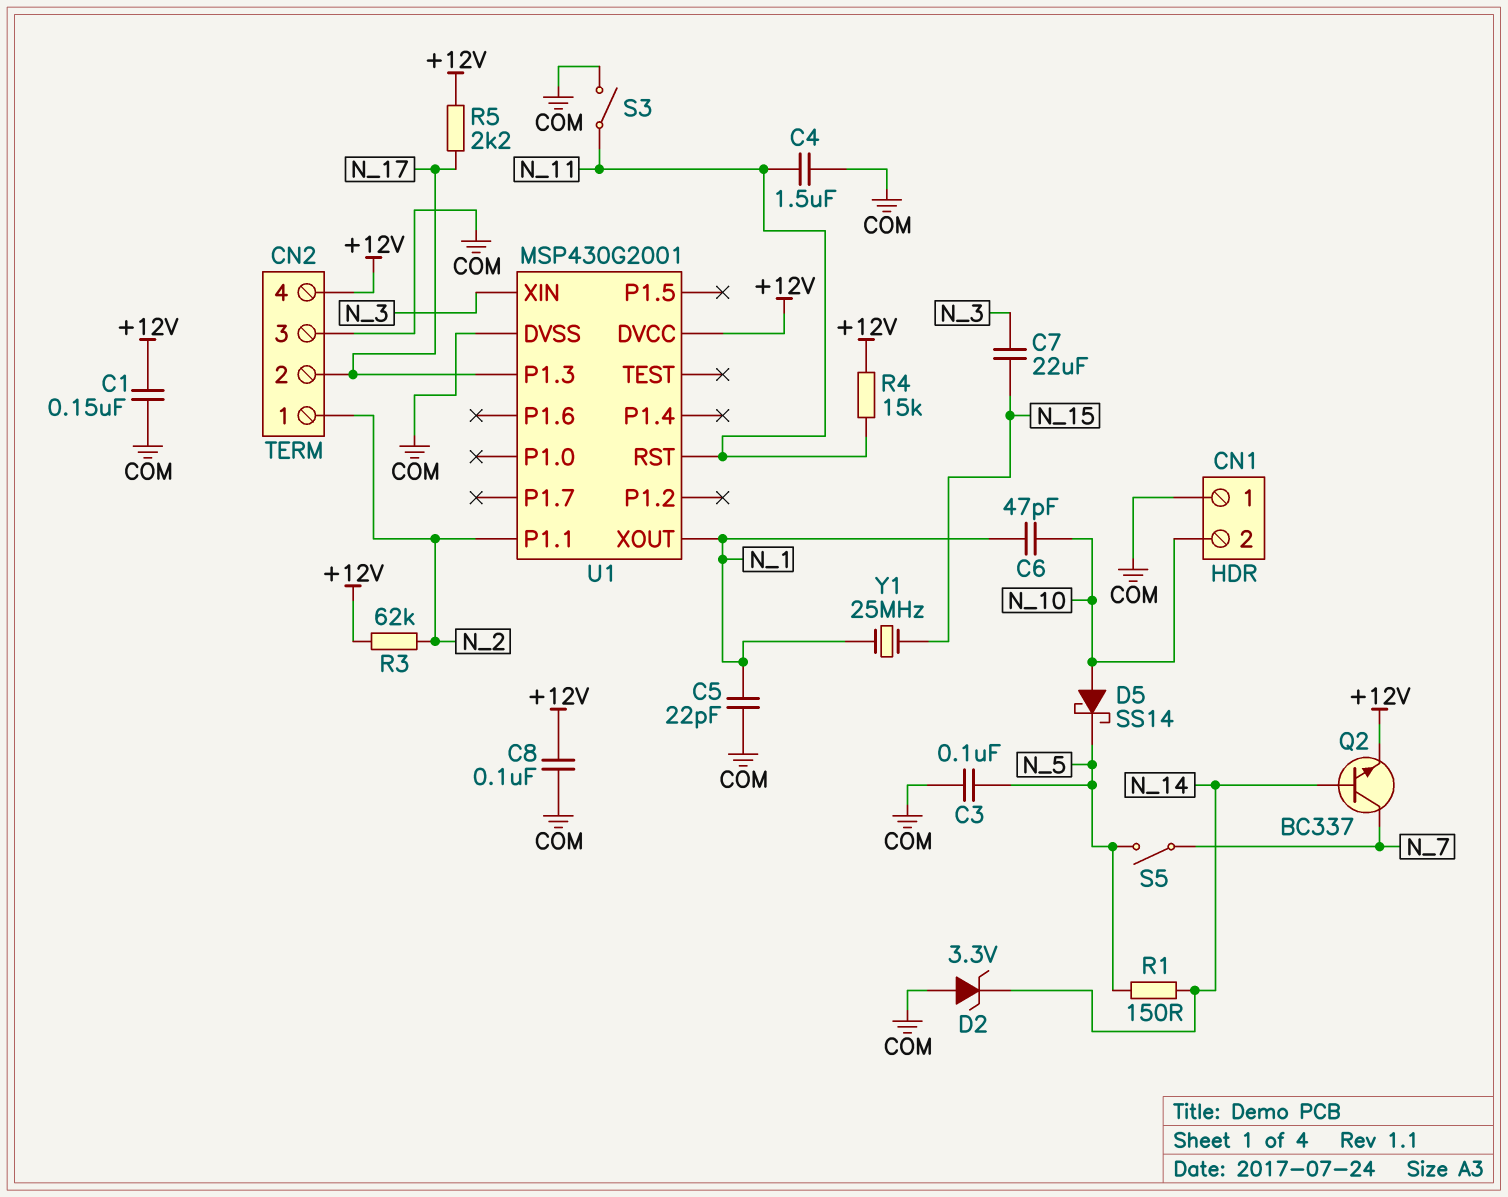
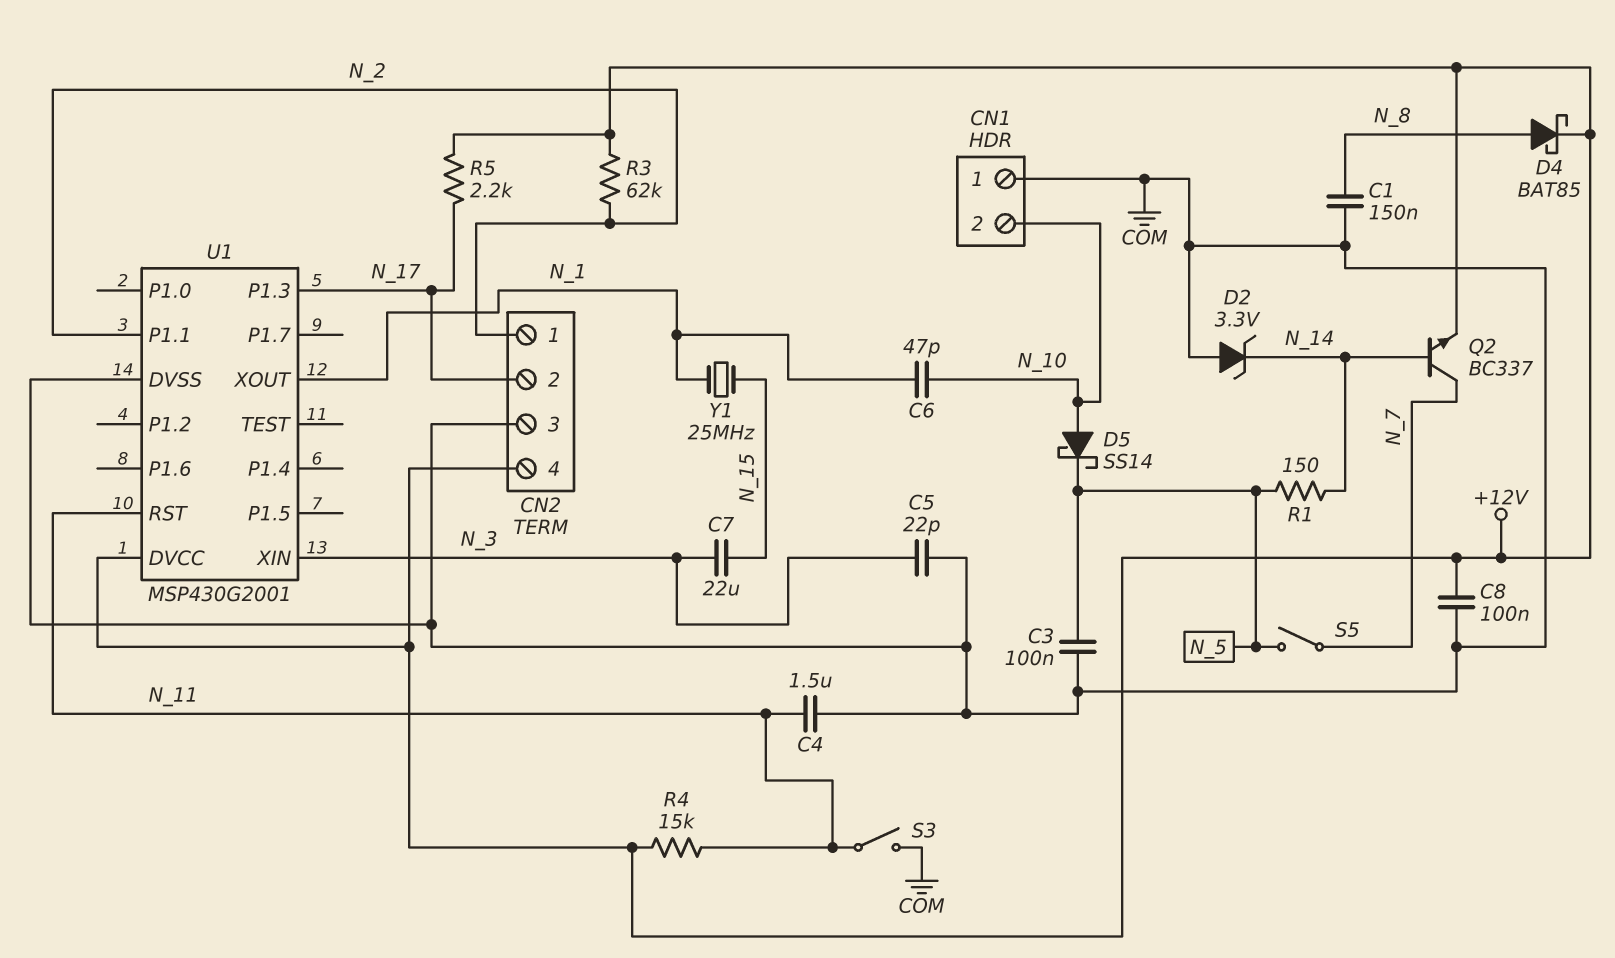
C1: 150nF (+12V, COM) -> 150nF (COM, N_8)
C5: 22pF (COM, N_1) -> 22pF (COM, N_3)
D4: none -> schottky BAT85 (A N_8, K +12V)

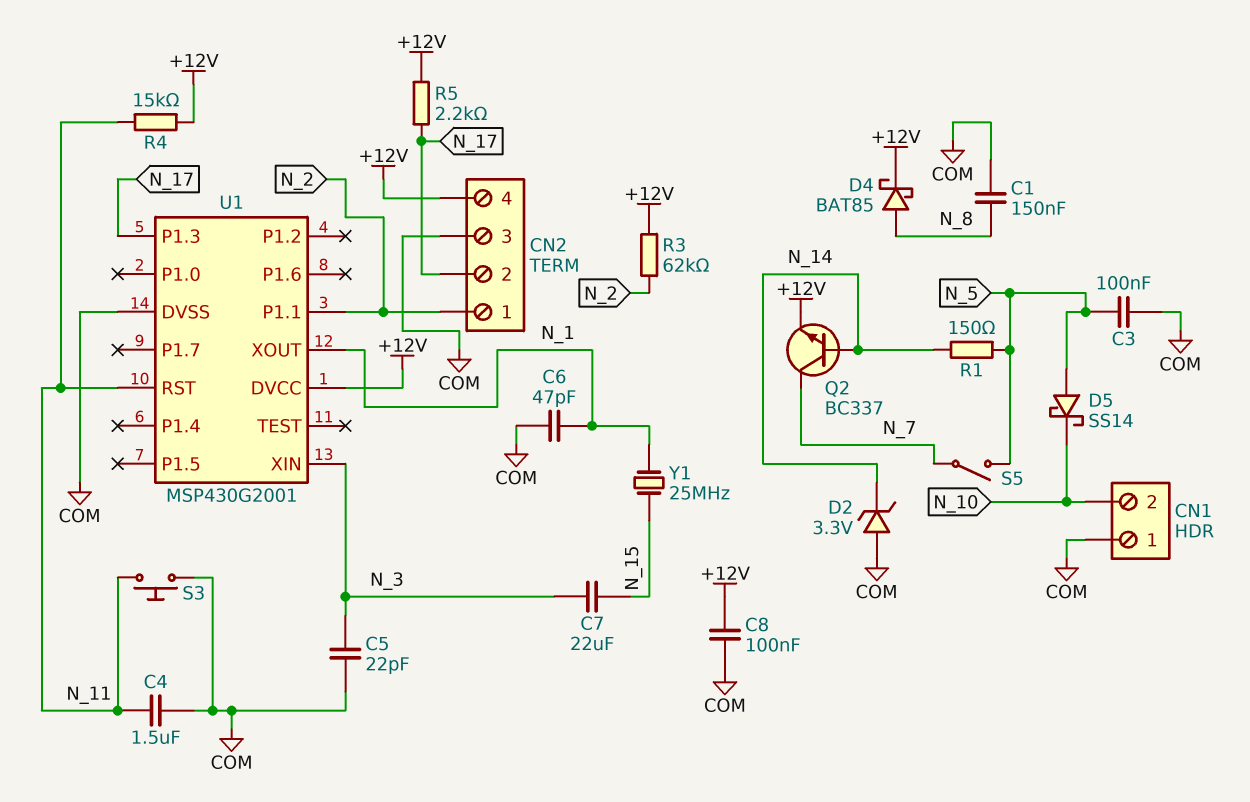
C6: 47pF (N_1, N_10) -> 47pF (COM, N_1)
D5: schottky SS14 (A N_10, K N_5) -> schottky SS14 (A N_5, K N_10)
S3: switch (COM, N_11) -> button (COM, N_11)

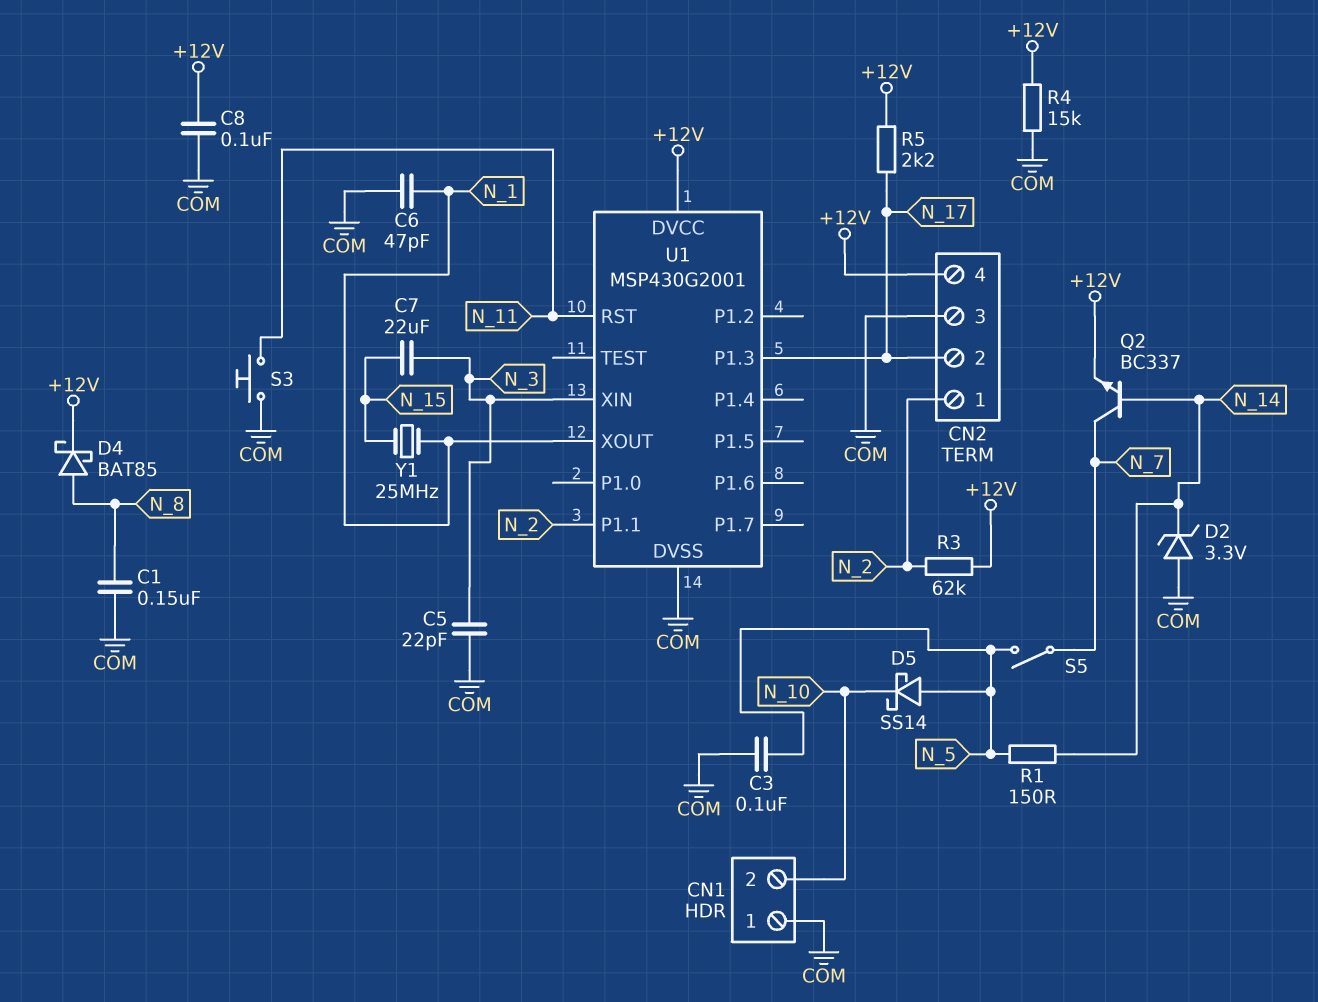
C4: 1.5uF (COM, N_11) -> none
R4: 15k (+12V, N_11) -> 15k (+12V, COM)

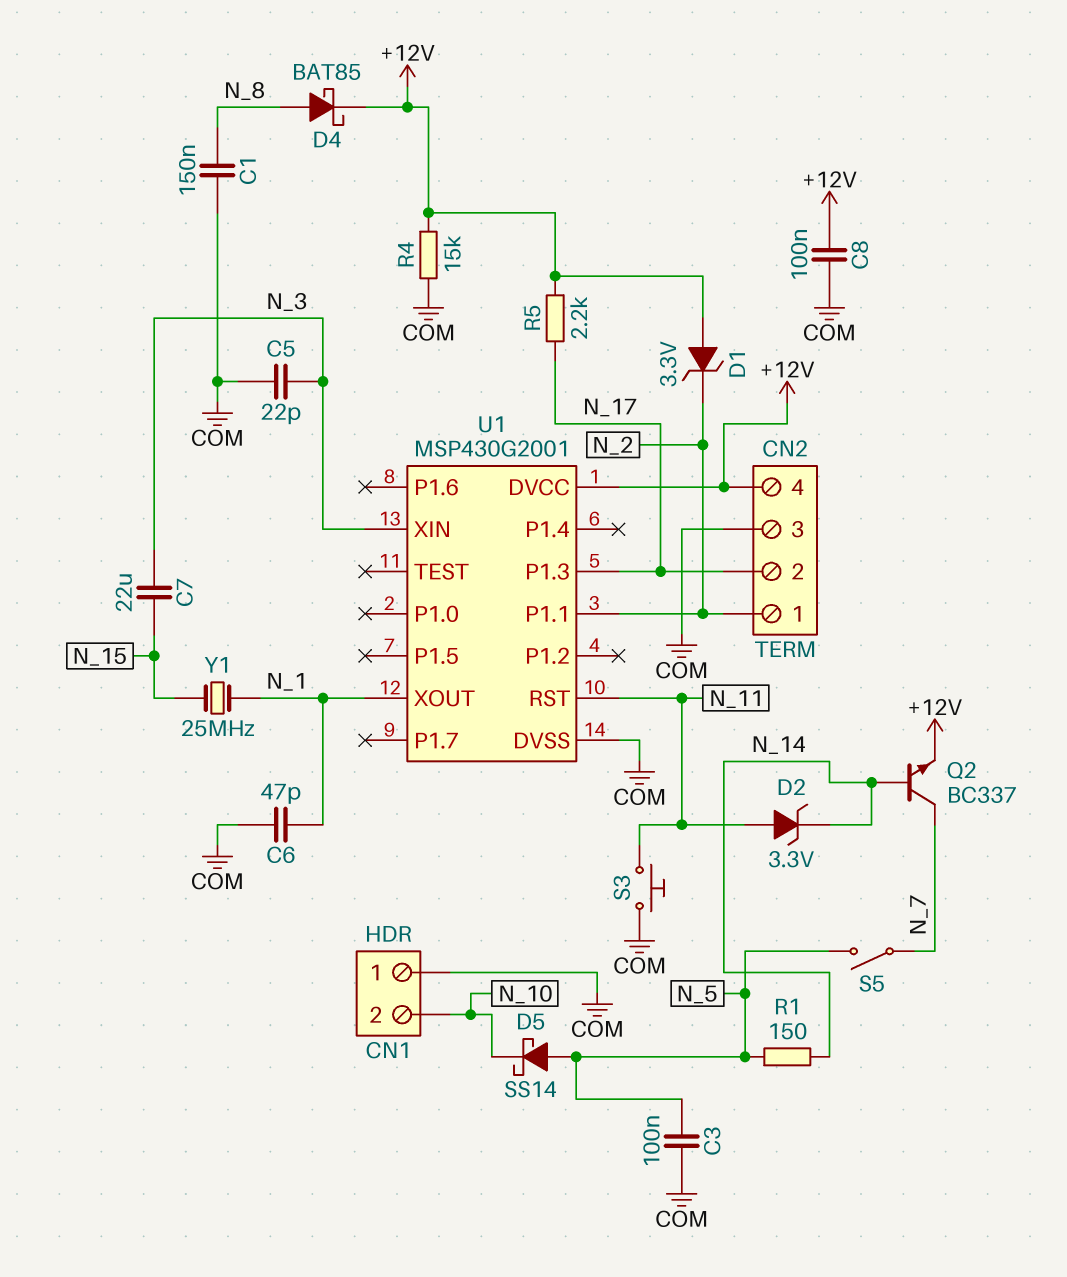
D1: none -> zener 3.3V (A +12V, K N_2)
D2: zener 3.3V (A COM, K N_14) -> zener 3.3V (A N_11, K N_14)
R3: 62k (+12V, N_2) -> none

